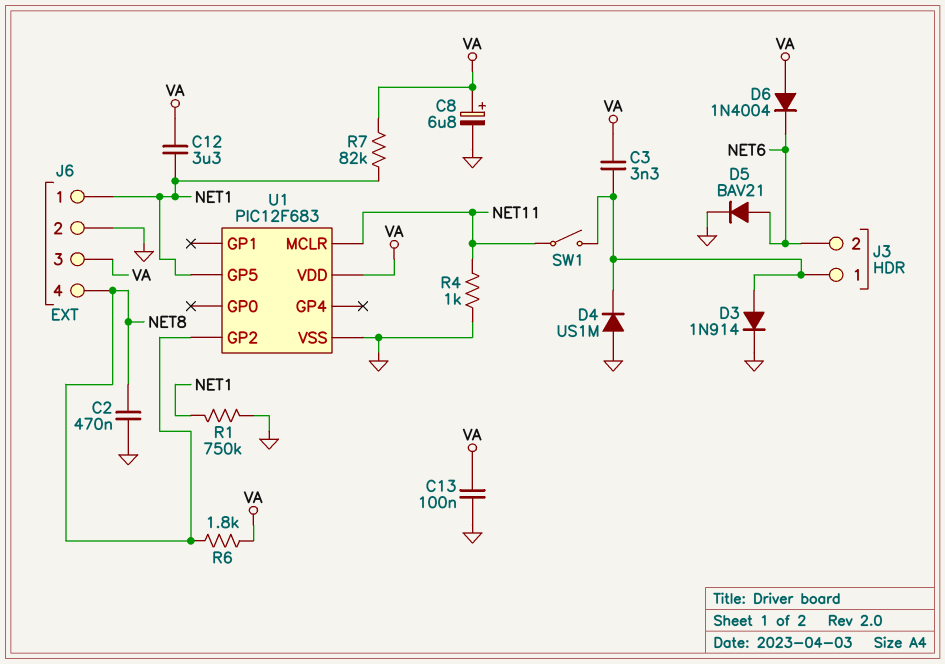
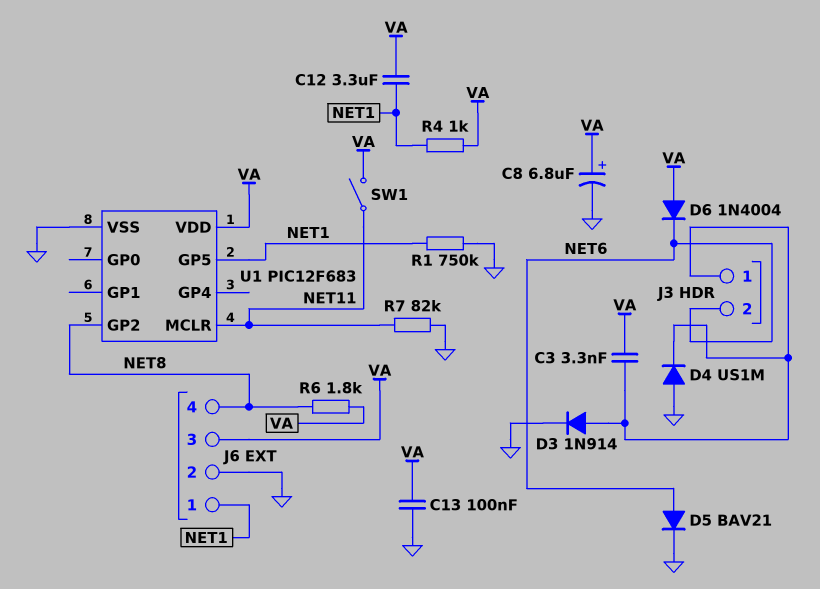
C2: 470nF (GND, NET8) -> none
R4: 1k (GND, NET11) -> 1k (NET1, VA)
R7: 82k (NET1, VA) -> 82k (GND, NET11)
SW1: switch (J3/1, NET11) -> switch (NET11, VA)

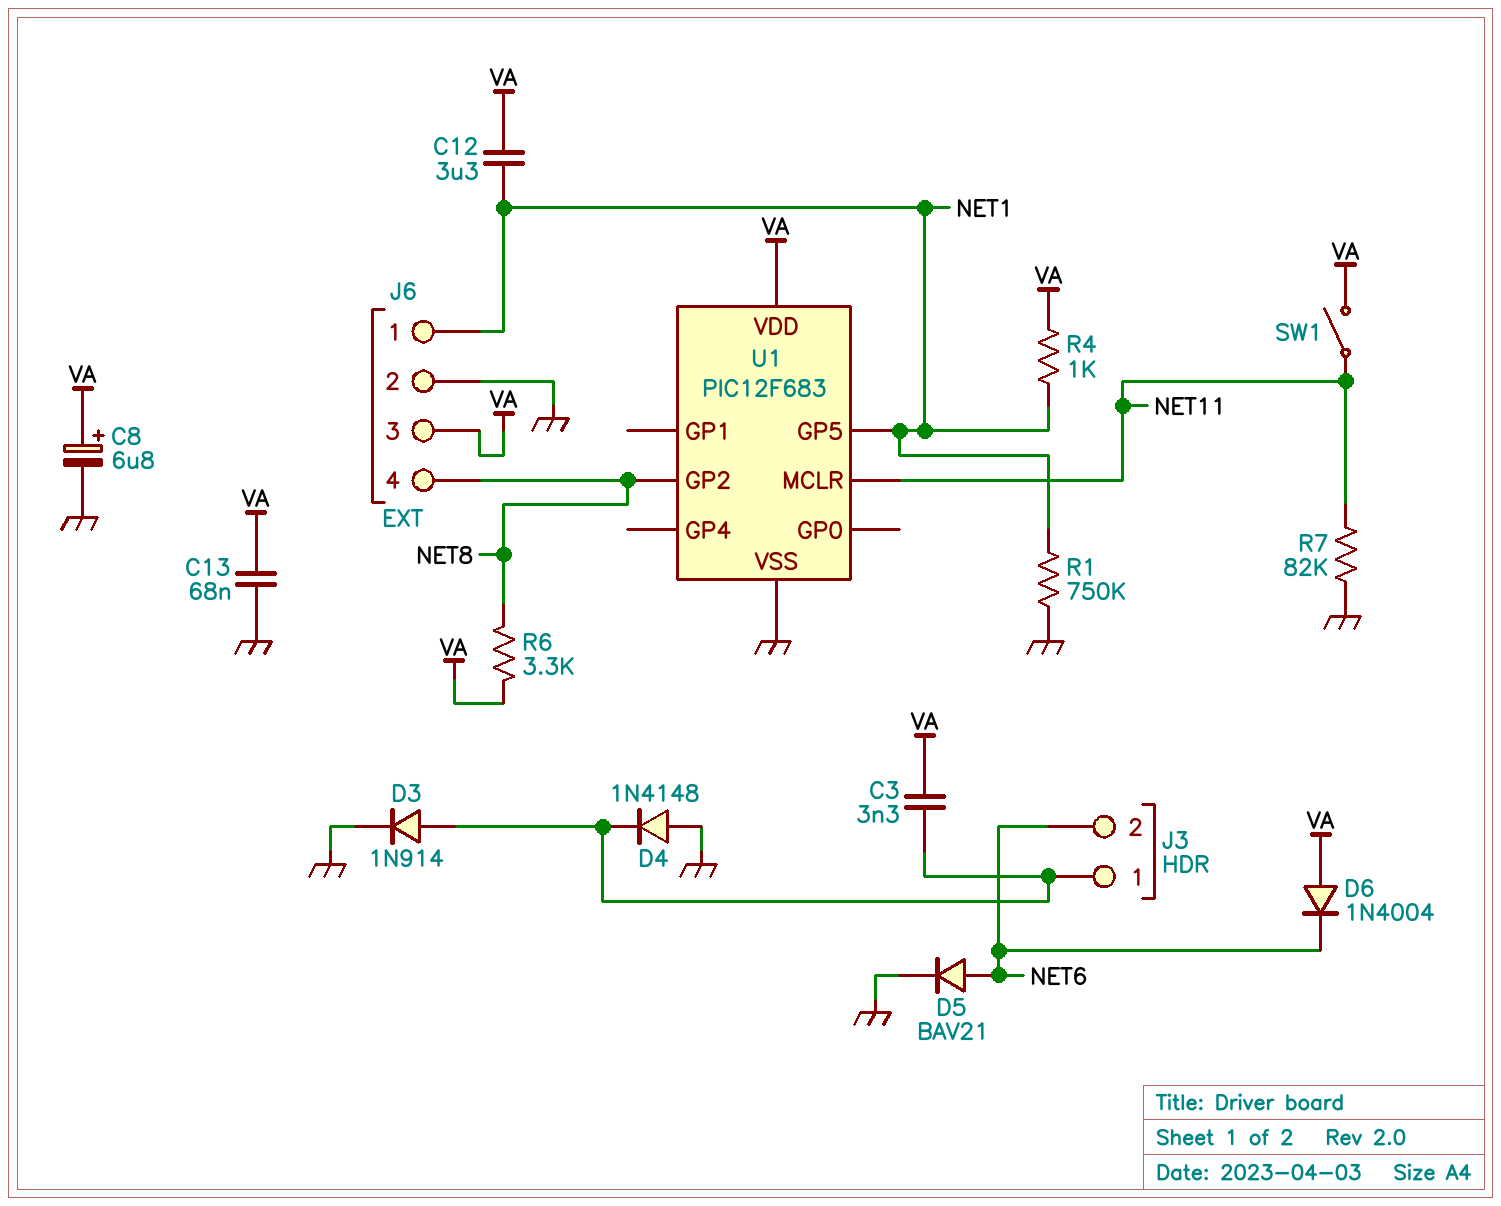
C13: 100nF (GND, VA) -> 68nF (GND, VA)
D4: diode US1M (A GND, K J3/1) -> diode 1N4148 (A GND, K J3/1)
R6: 1.8k (NET8, VA) -> 3.3k (NET8, VA)

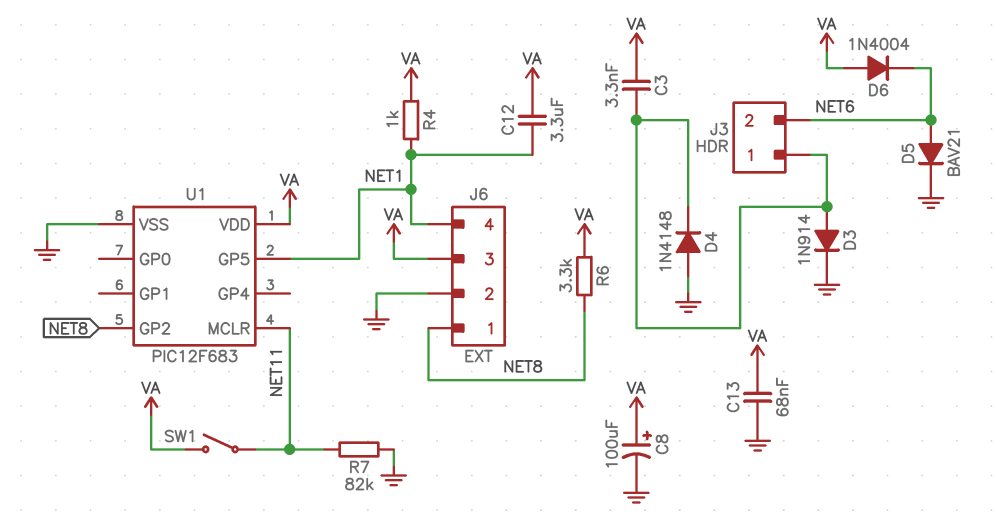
C8: 6.8uF (plus VA, minus GND) -> 100uF (plus VA, minus GND)
J6 pin 1: NET1 -> NET8
J6 pin 4: NET8 -> NET1
R1: 750k (GND, NET1) -> none

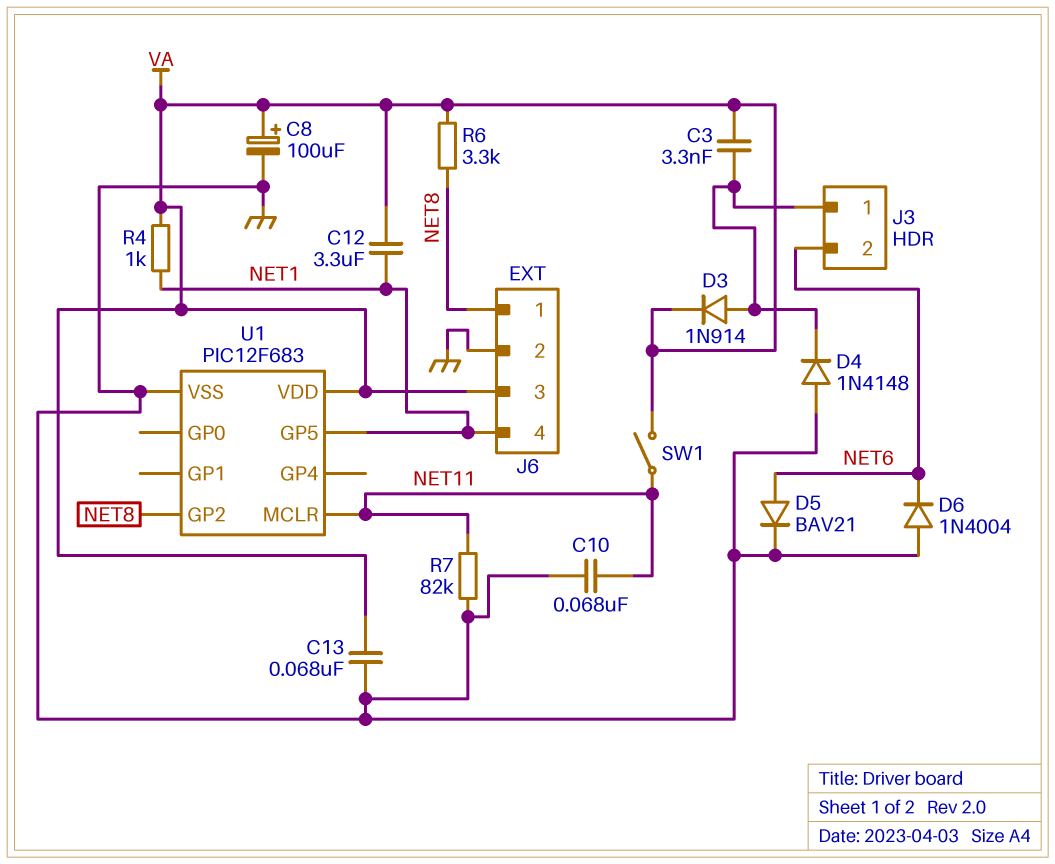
C10: none -> 68nF (GND, NET11)
D3: diode 1N914 (A J3/1, K GND) -> diode 1N914 (A J3/1, K VA)
D6: diode 1N4004 (A VA, K NET6) -> diode 1N4004 (A GND, K NET6)

